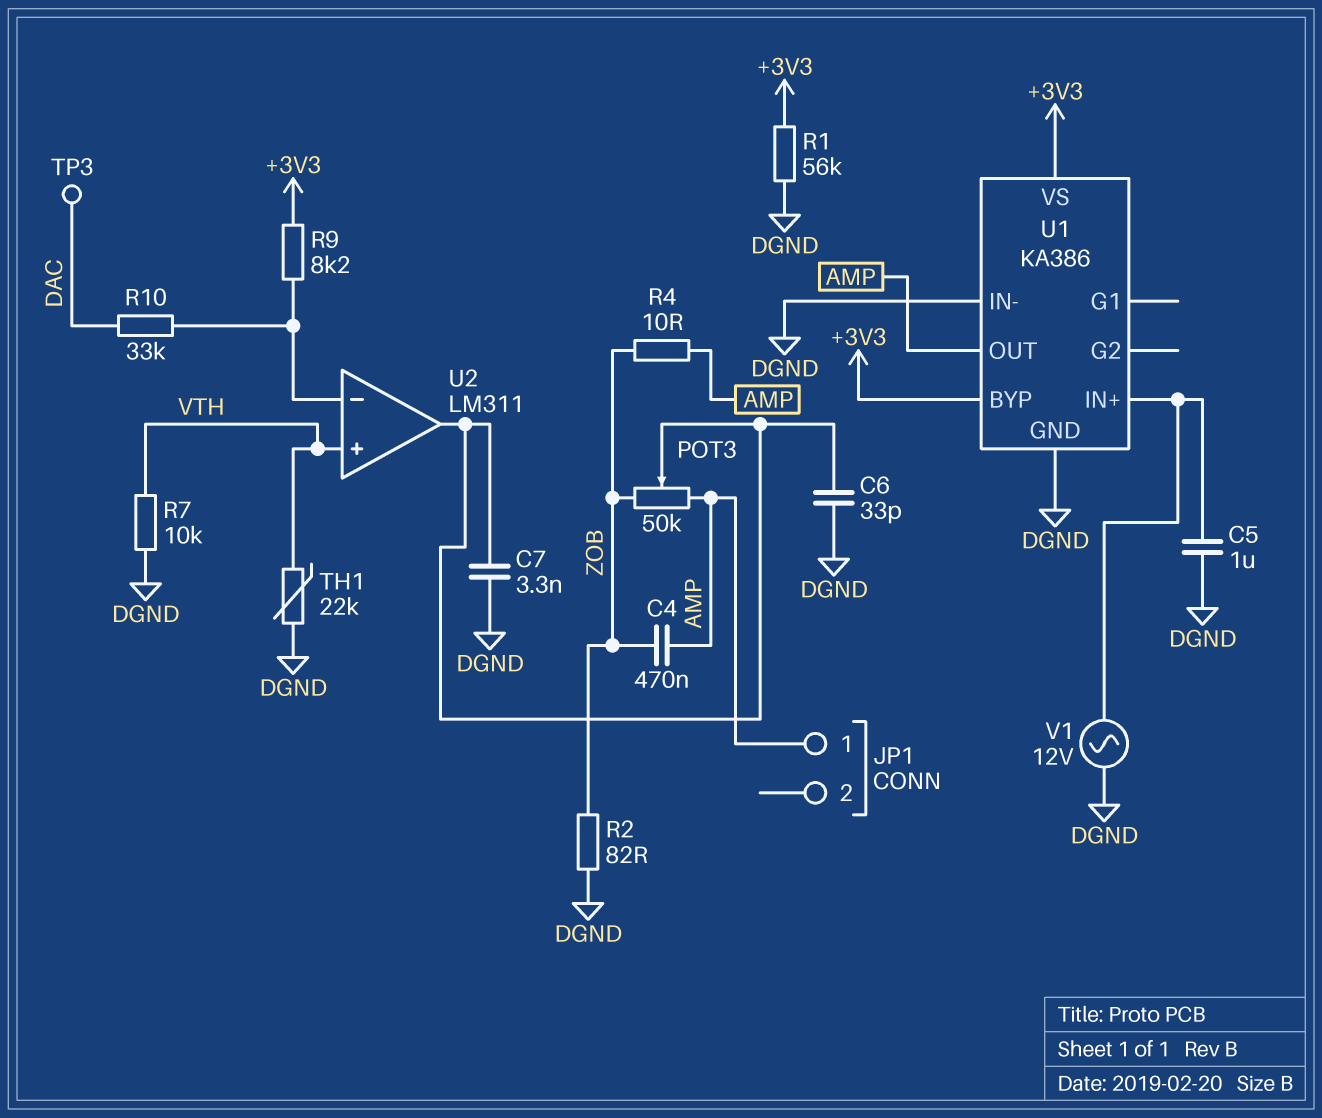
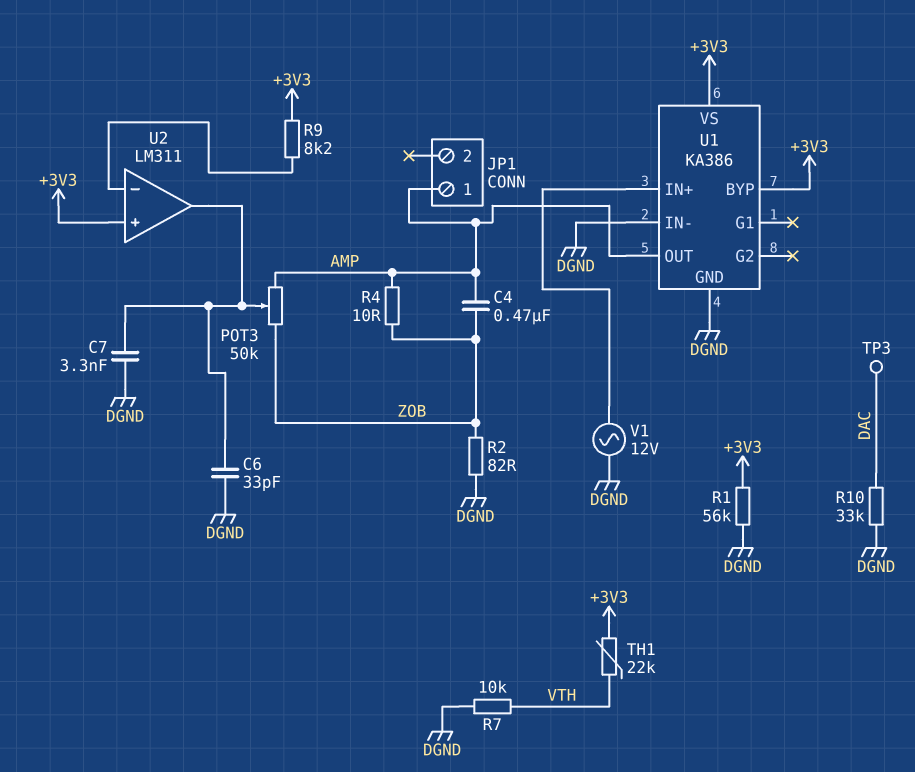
C5: 1uF (DGND, U1/IN+) -> none
R10: 33k (DAC, U2/in-) -> 33k (DAC, DGND)
TH1: 22k (DGND, VTH) -> 22k (+3V3, VTH)
U2 pin in+: VTH -> +3V3

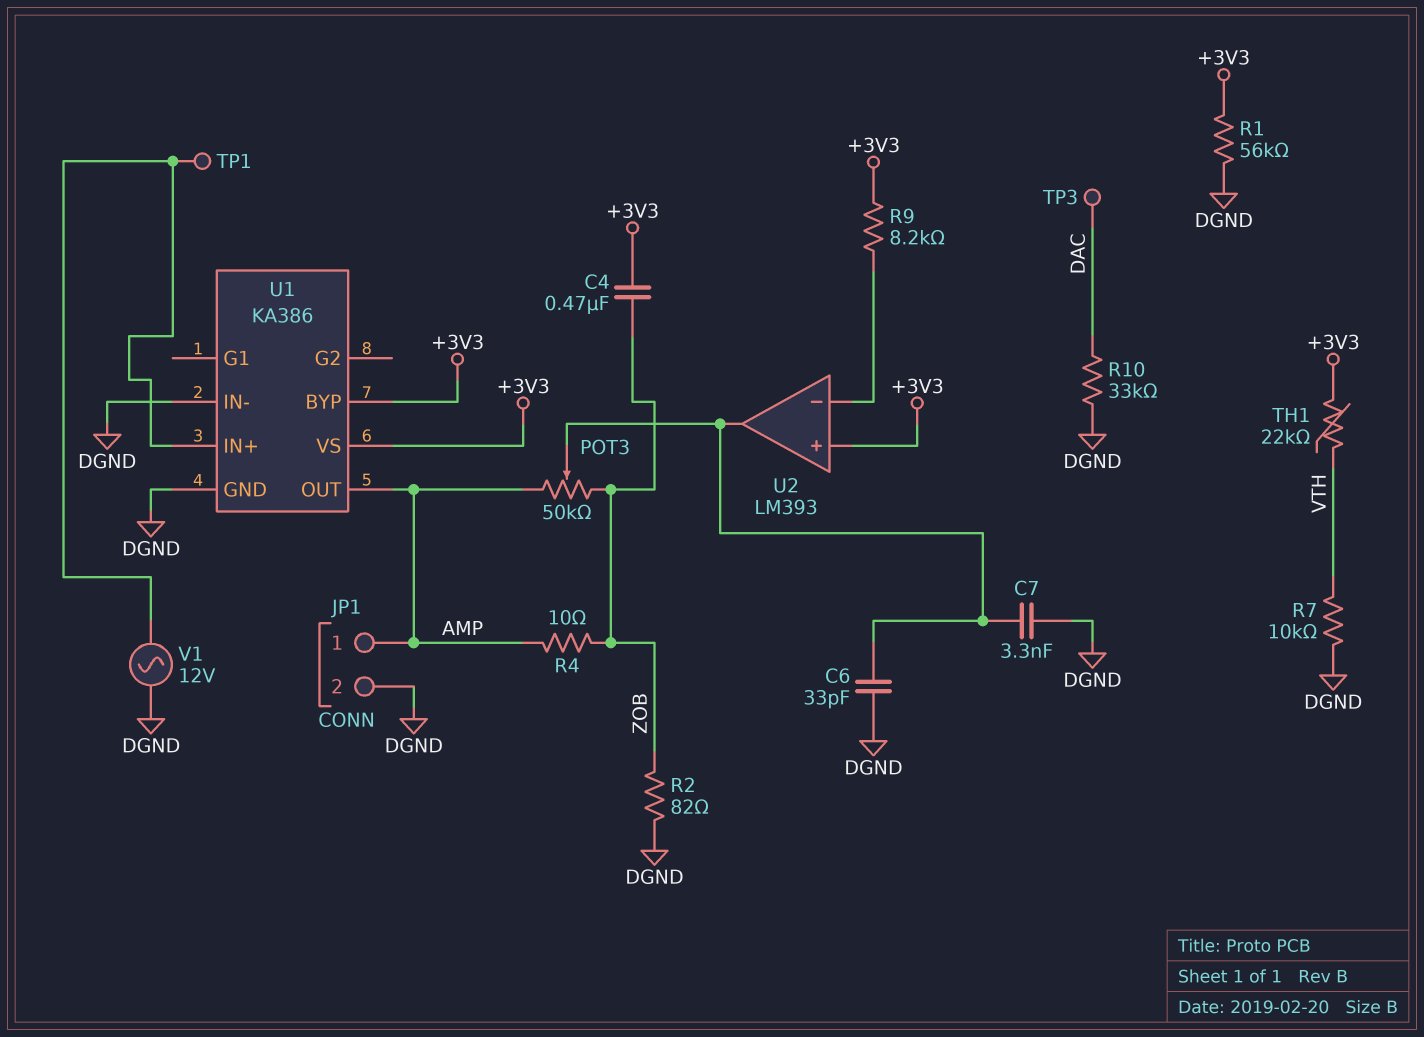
C4: 470nF (AMP, ZOB) -> 470nF (+3V3, ZOB)
JP1 pin 2: none -> DGND
TP1: none -> test point (U1/IN+)
U2: LM311 -> LM393

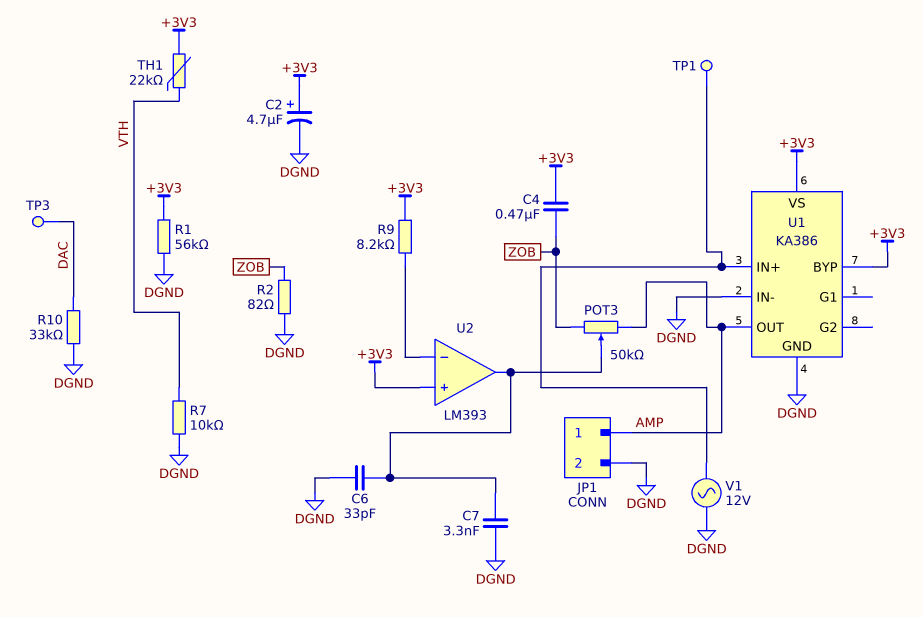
C2: none -> 4.7uF (plus +3V3, minus DGND)
R4: 10 (AMP, ZOB) -> none

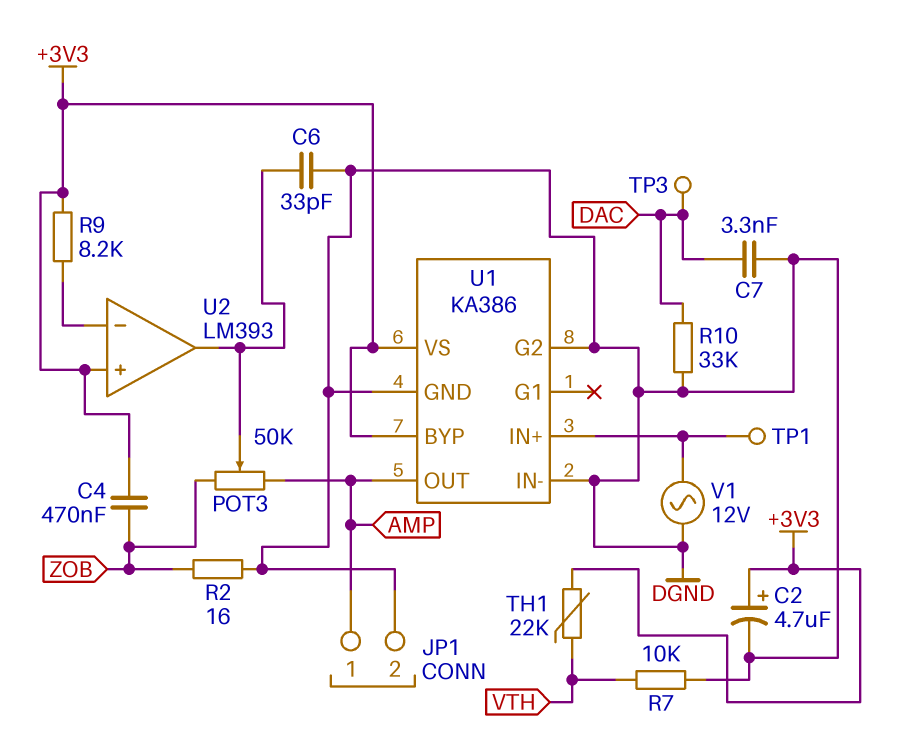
C7: 3.3nF (DGND, U2/out) -> 3.3nF (DAC, DGND)
R1: 56k (+3V3, DGND) -> none
R2: 82 (DGND, ZOB) -> 16 (DGND, ZOB)
U1 pin G2: none -> DGND

